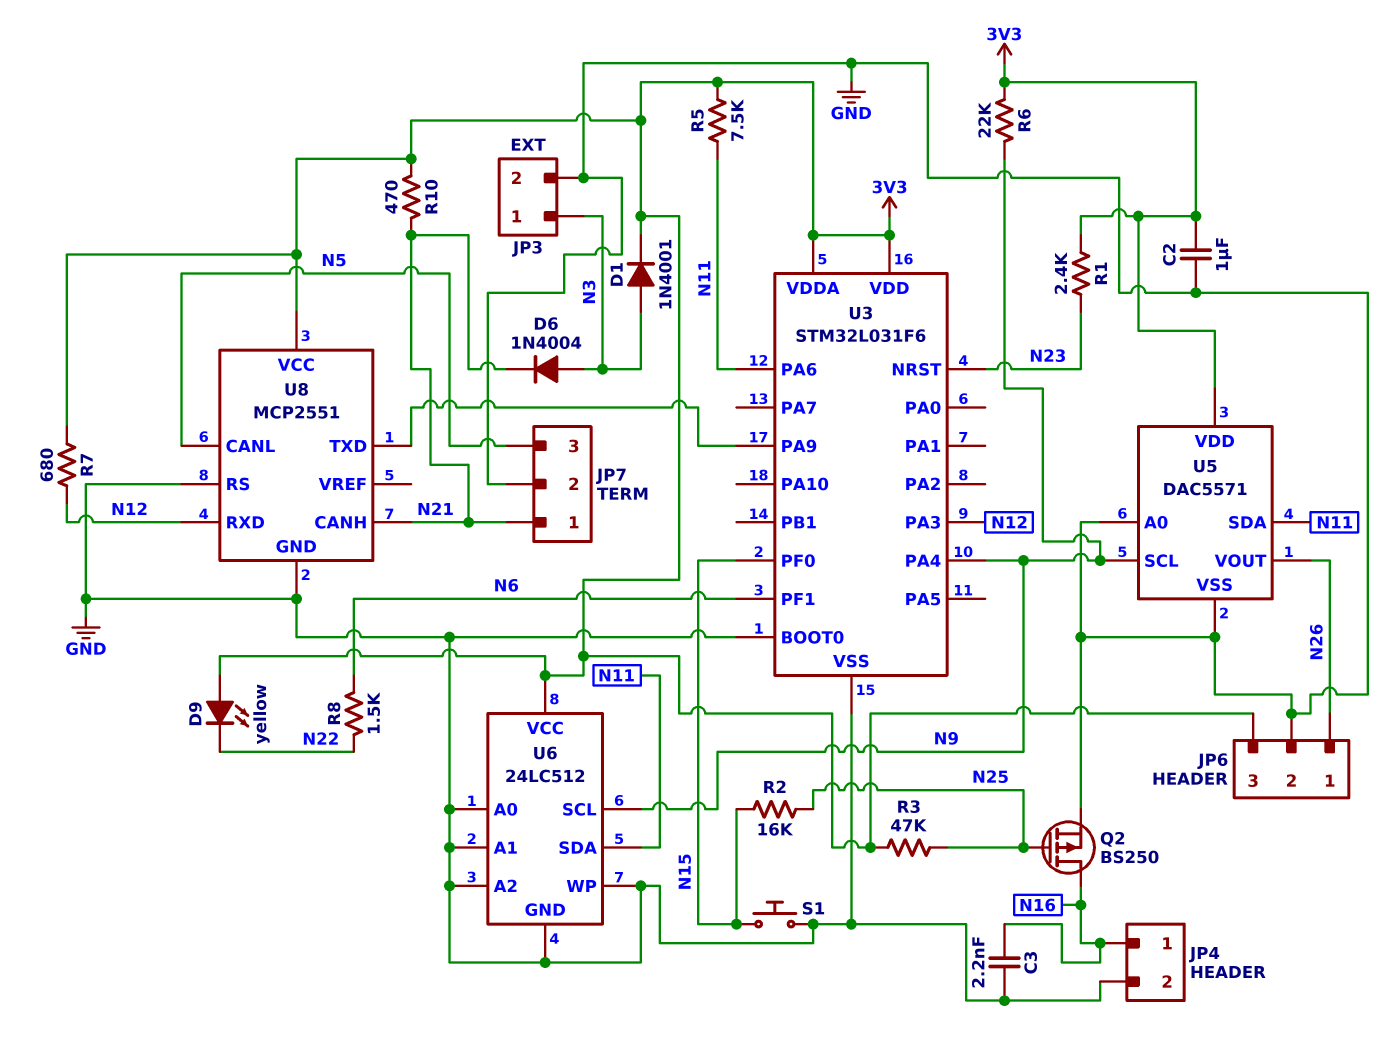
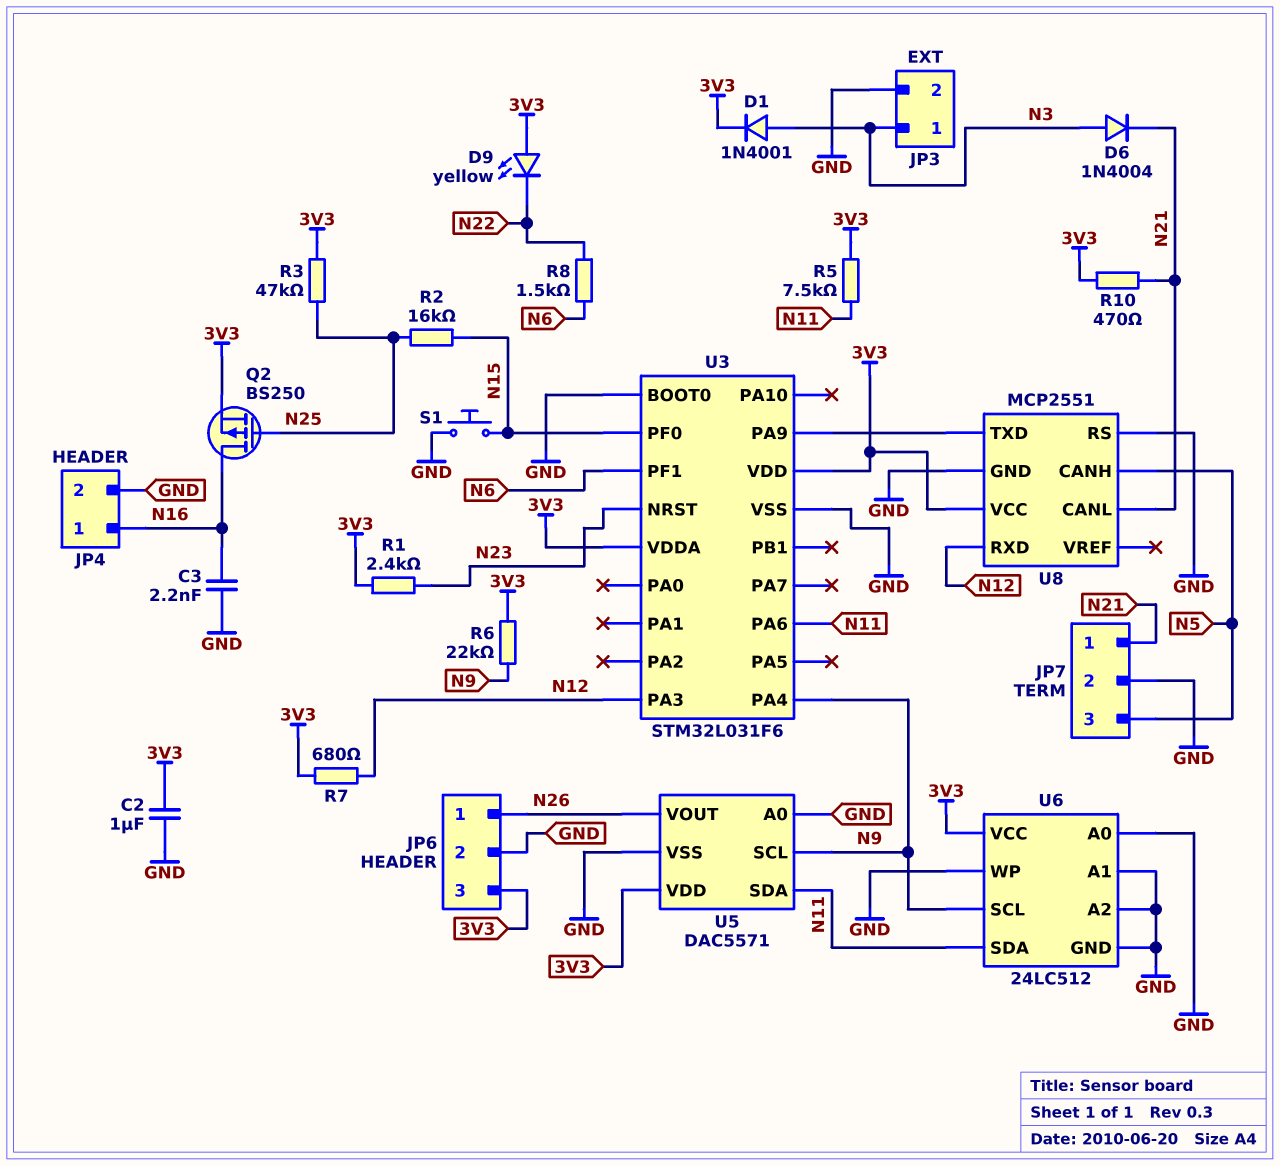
Q2: PMOS BS250 (G N25, D N16, S GND) -> PMOS BS250 (G N25, D N16, S 3V3)
U8 pin CANH: N21 -> N5
U8 pin CANL: N5 -> N21

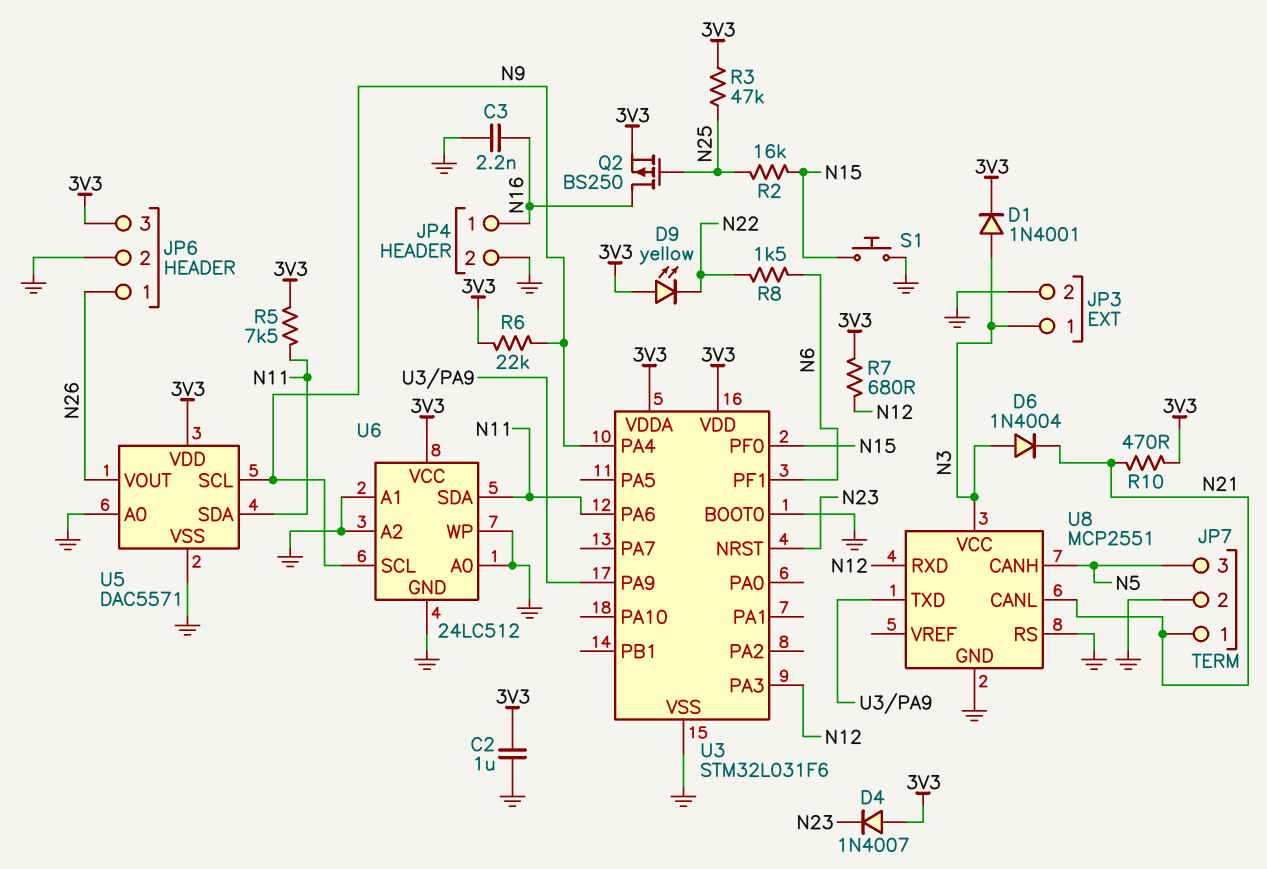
D4: none -> diode 1N4007 (A 3V3, K N23)
R1: 2.4k (3V3, N23) -> none
U8 pin VCC: 3V3 -> N3

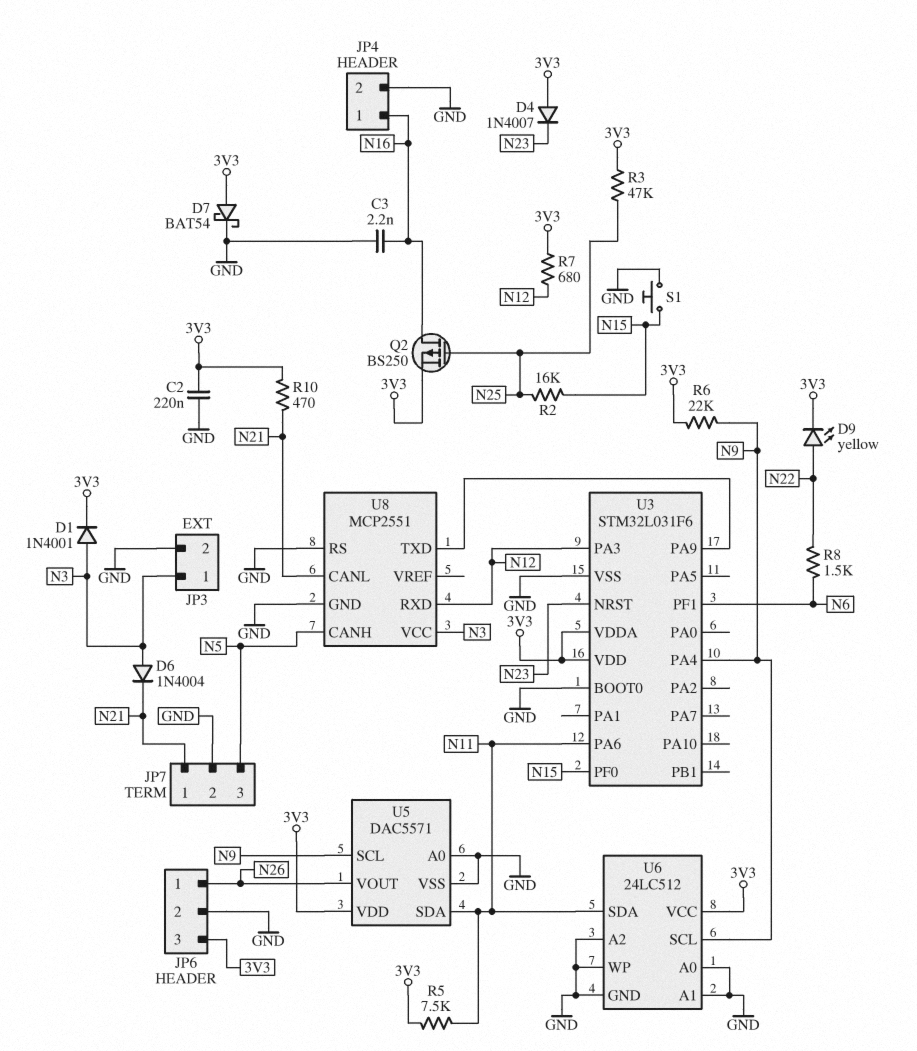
C2: 1uF (3V3, GND) -> 220nF (3V3, GND)
D7: none -> schottky BAT54 (A 3V3, K GND)
D9: LED yellow (A 3V3, K N22) -> LED yellow (A N22, K 3V3)

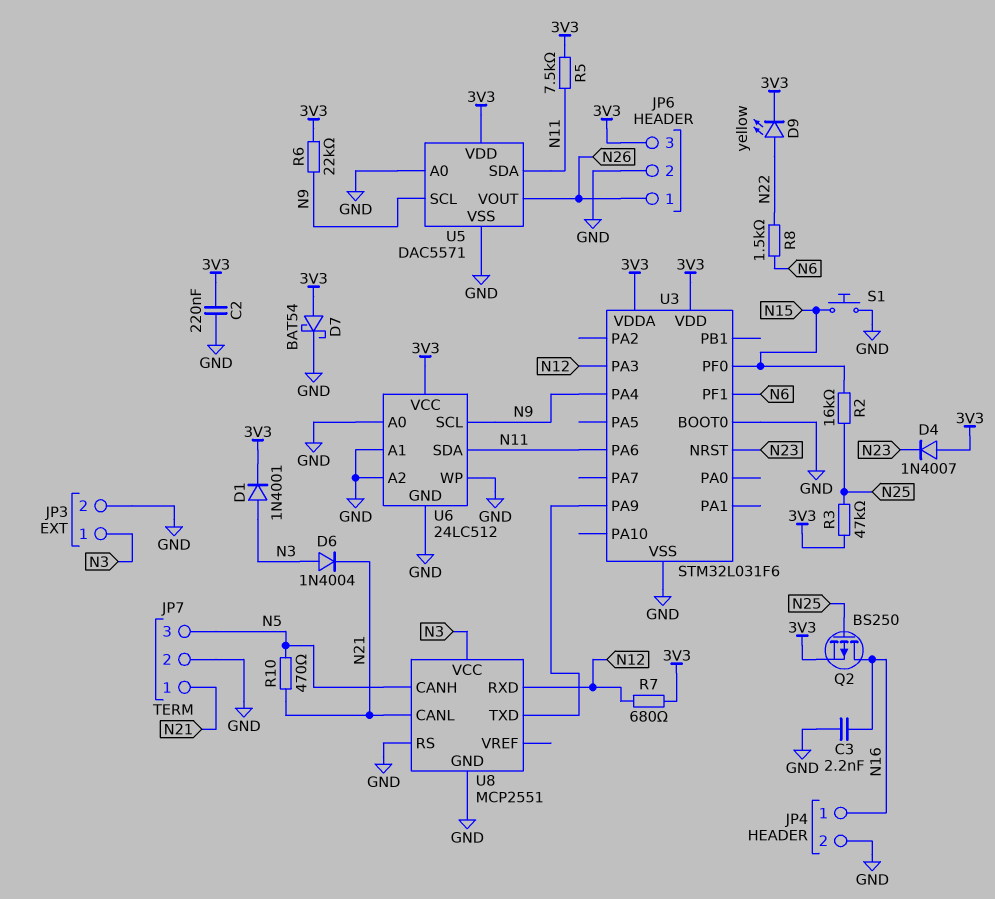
R10: 470 (3V3, N21) -> 470 (N5, N21)

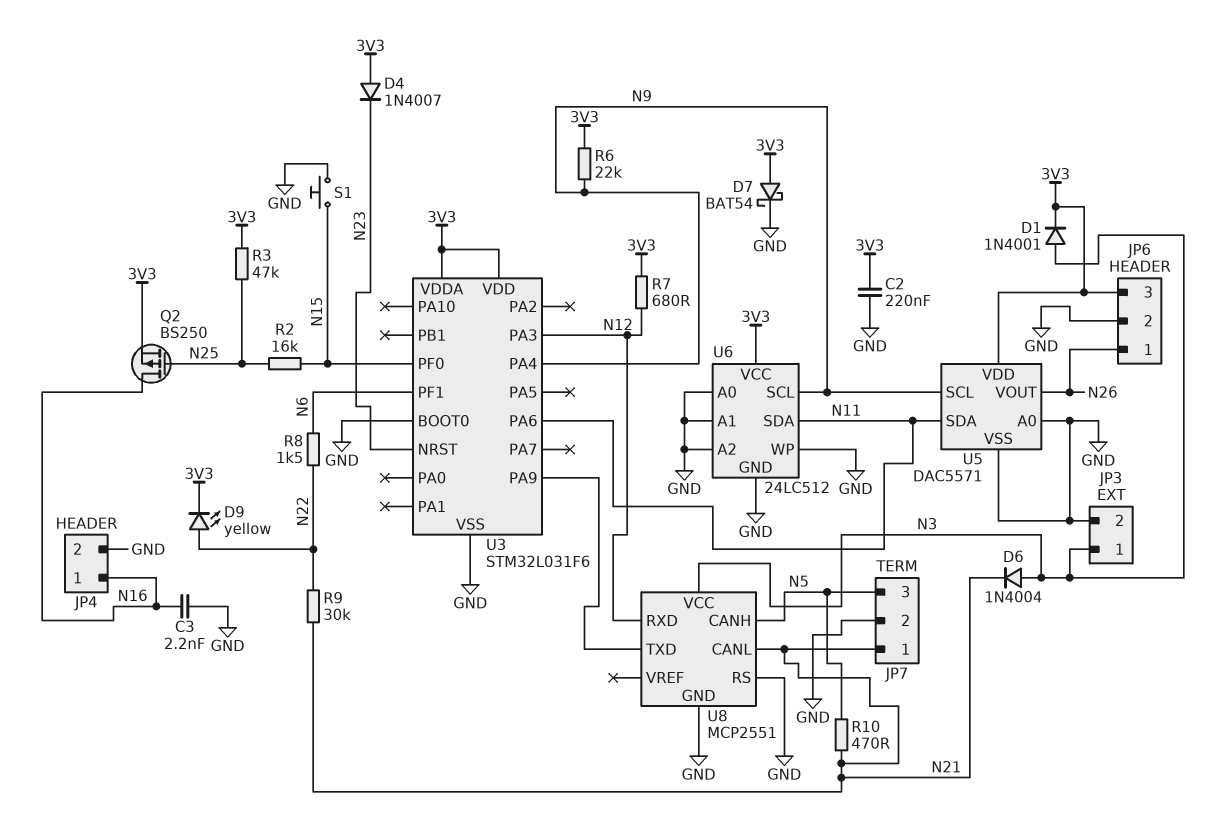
R5: 7.5k (3V3, N11) -> none
R9: none -> 30k (N21, N22)

